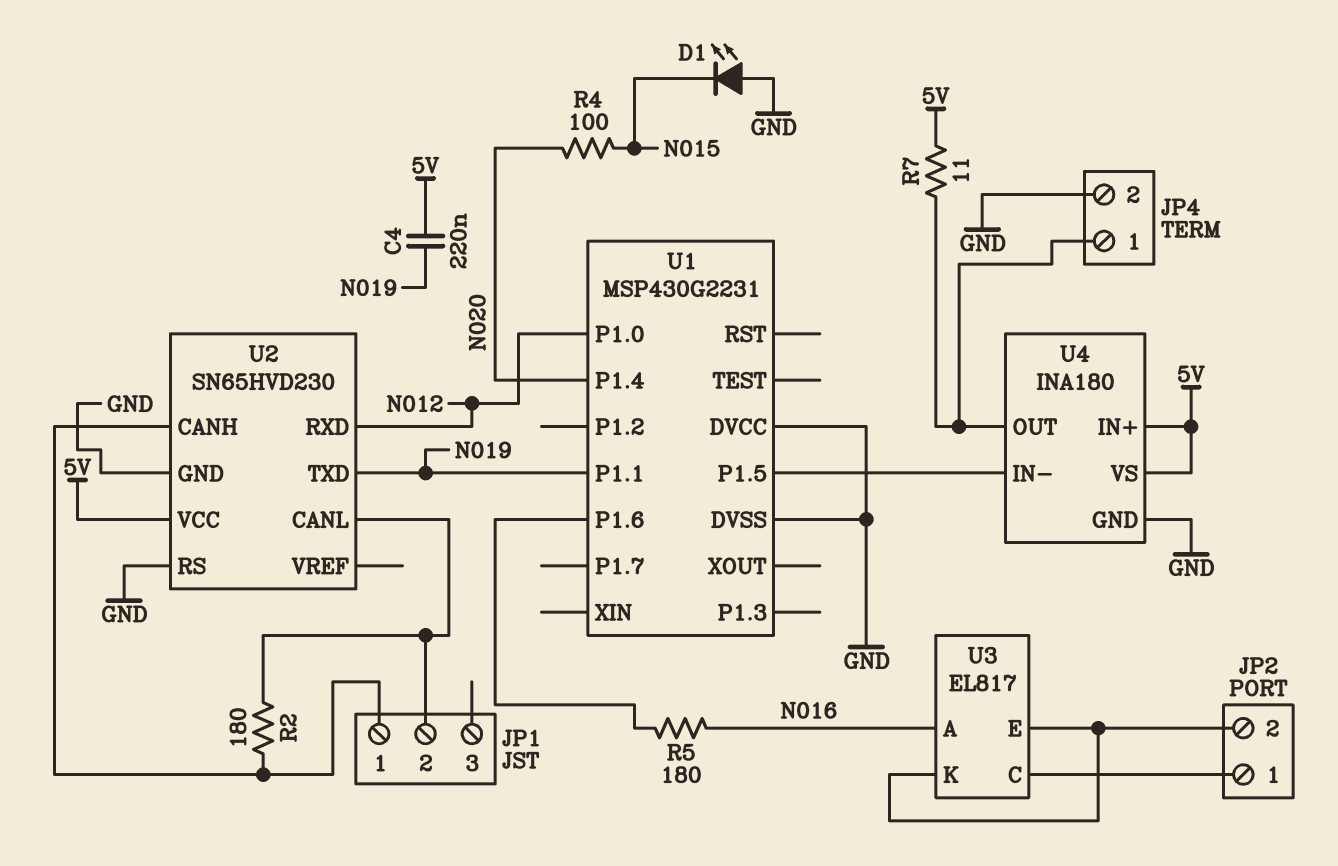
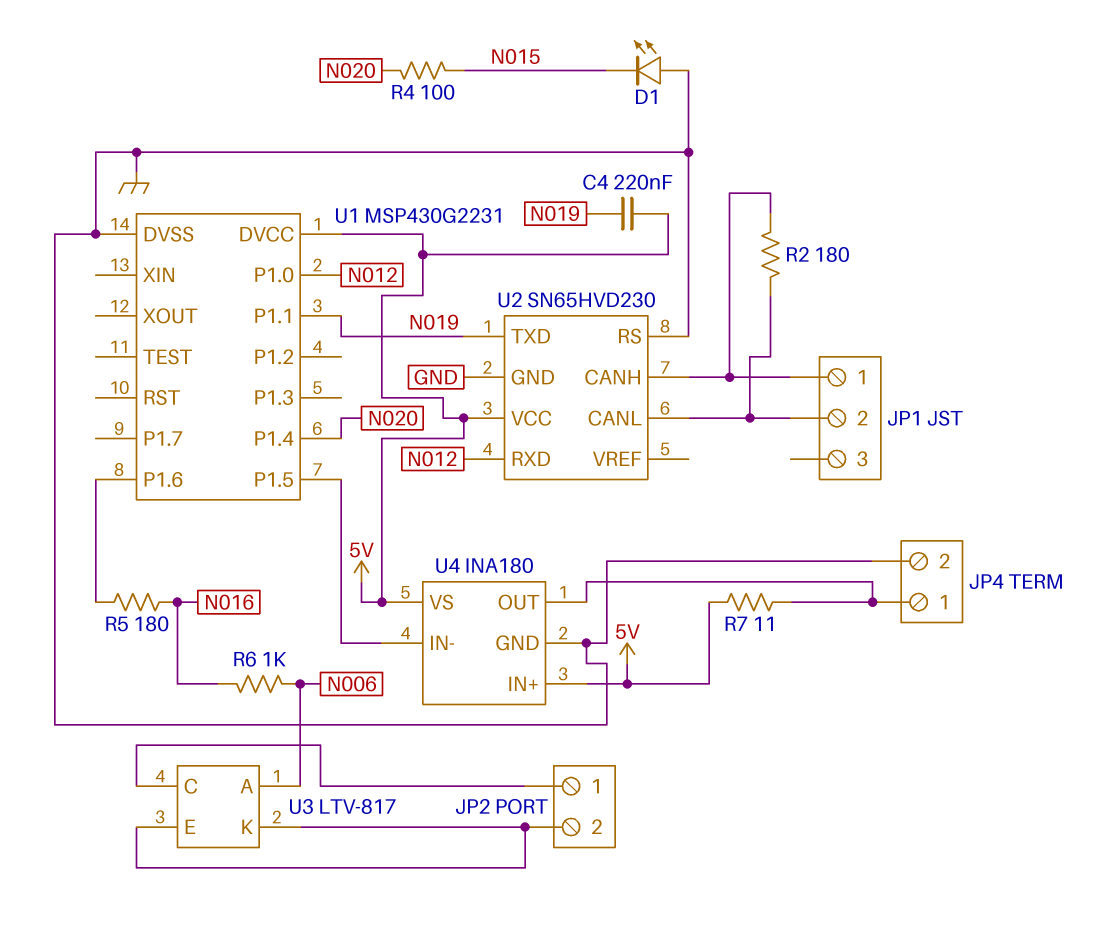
R6: none -> 1k (N006, N016)
U1 pin DVCC: GND -> 5V
U3: EL817 -> LTV-817
U3 pin A: N016 -> N006

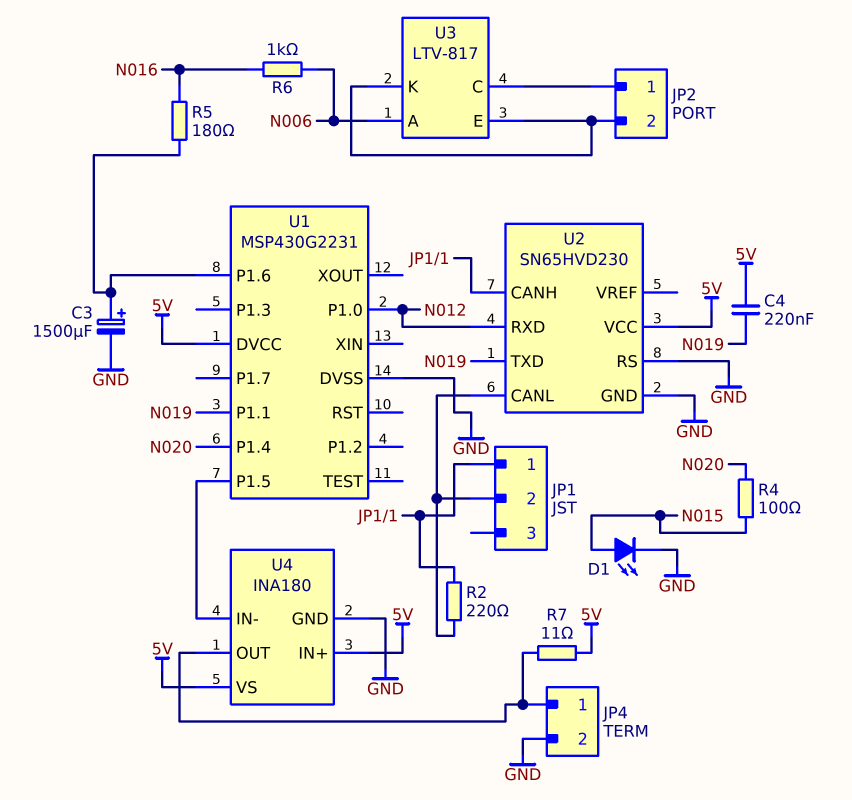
C3: none -> 1500uF (plus U1/P1.6, minus GND)
D1: LED (A GND, K N015) -> LED (A N015, K GND)
R2: 180 (JP1/1, JP1/2) -> 220 (JP1/1, JP1/2)

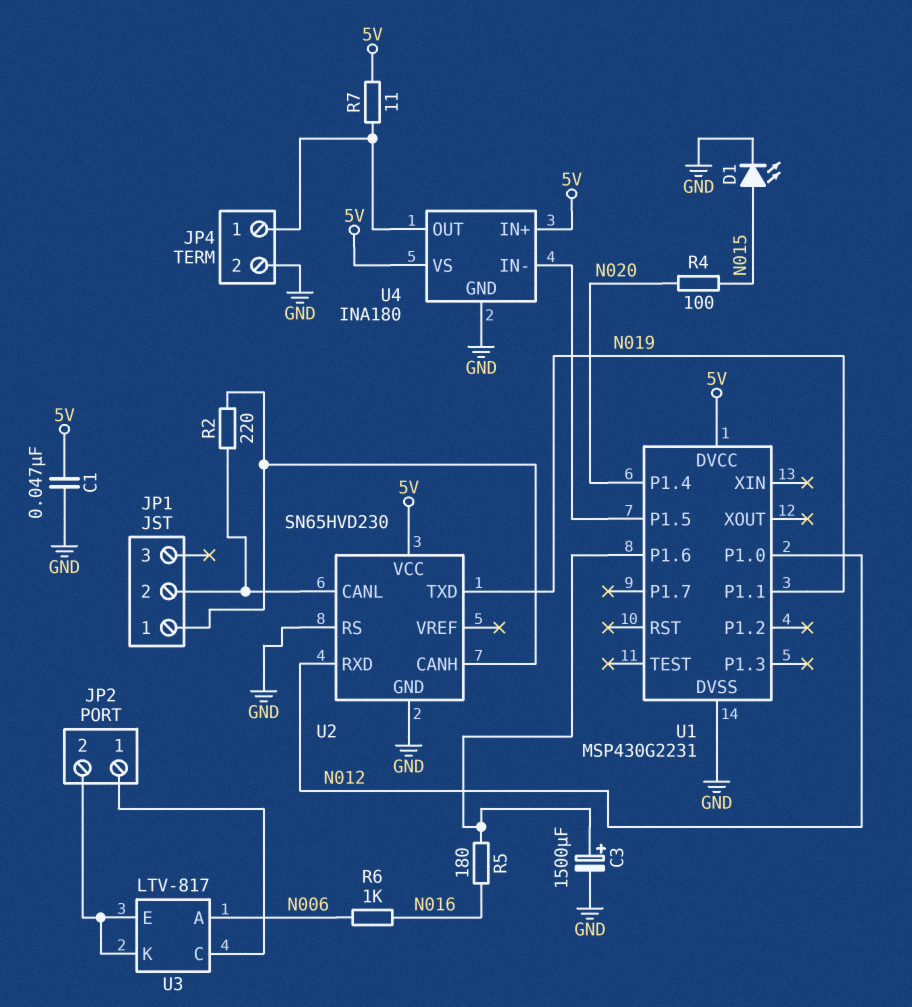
C1: none -> 47nF (5V, GND)
C4: 220nF (5V, N019) -> none

